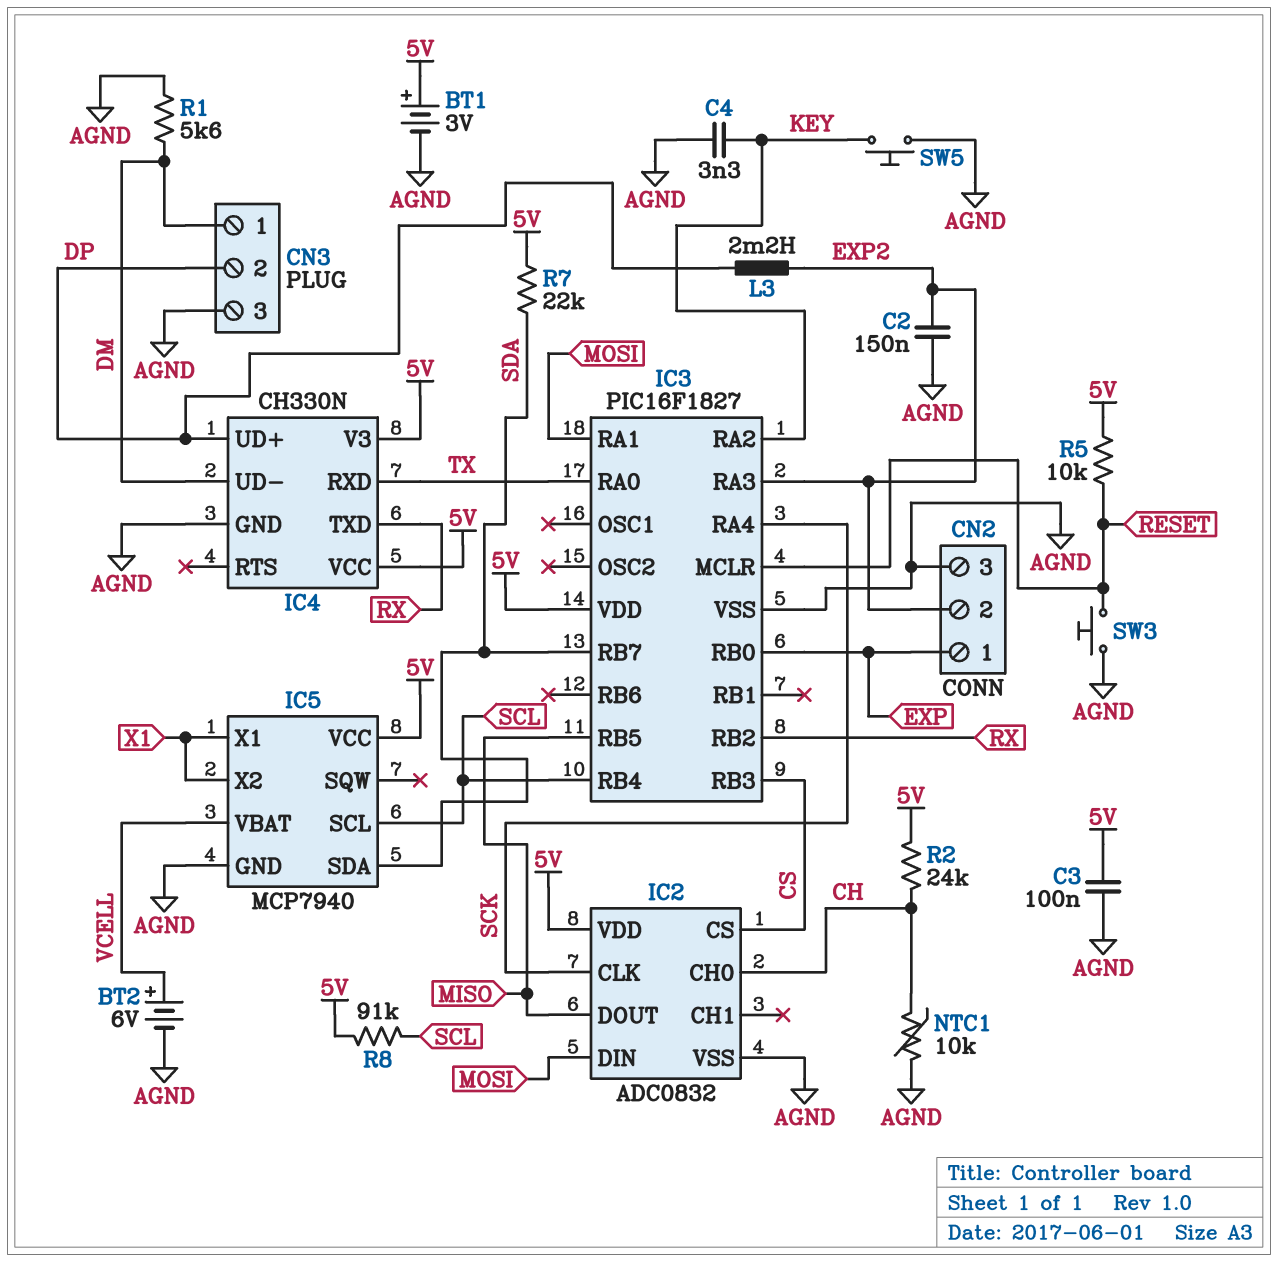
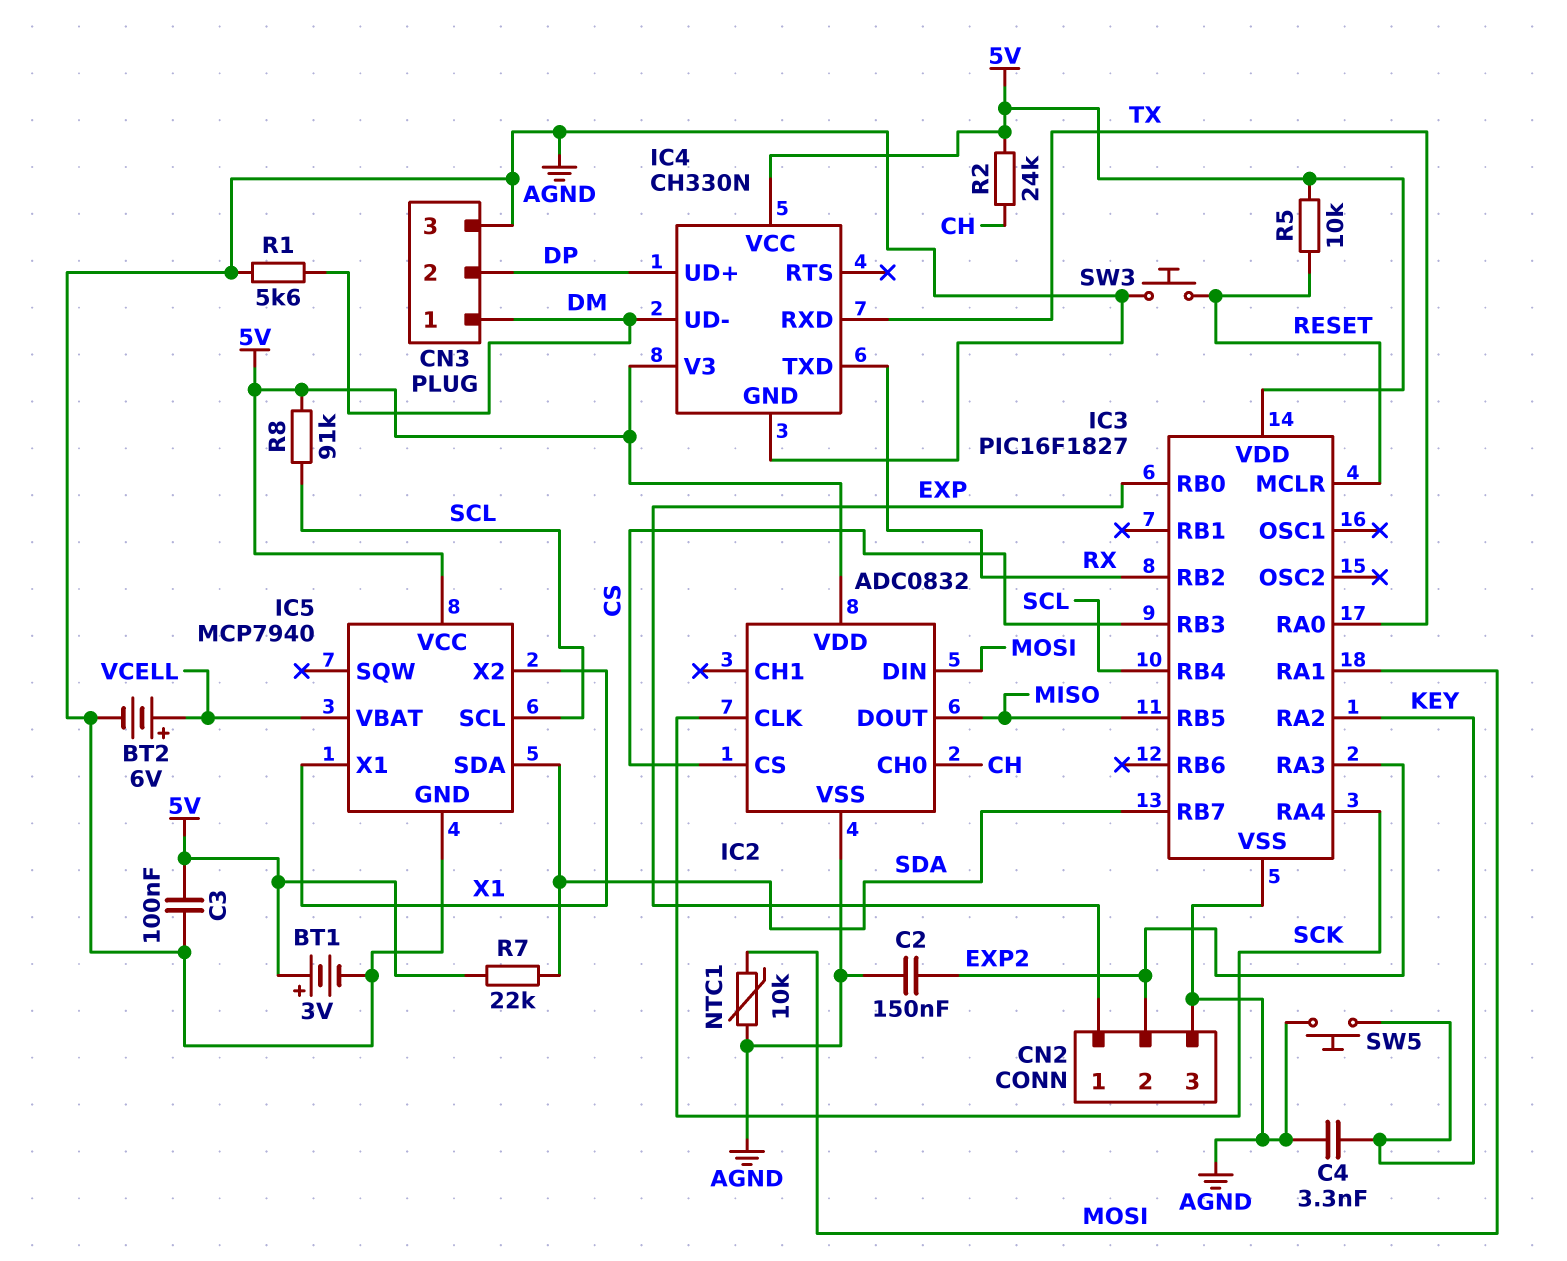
L3: 2.2mH (DP, EXP2) -> none
NTC1: 10k (AGND, CH) -> 10k (AGND, MOSI)

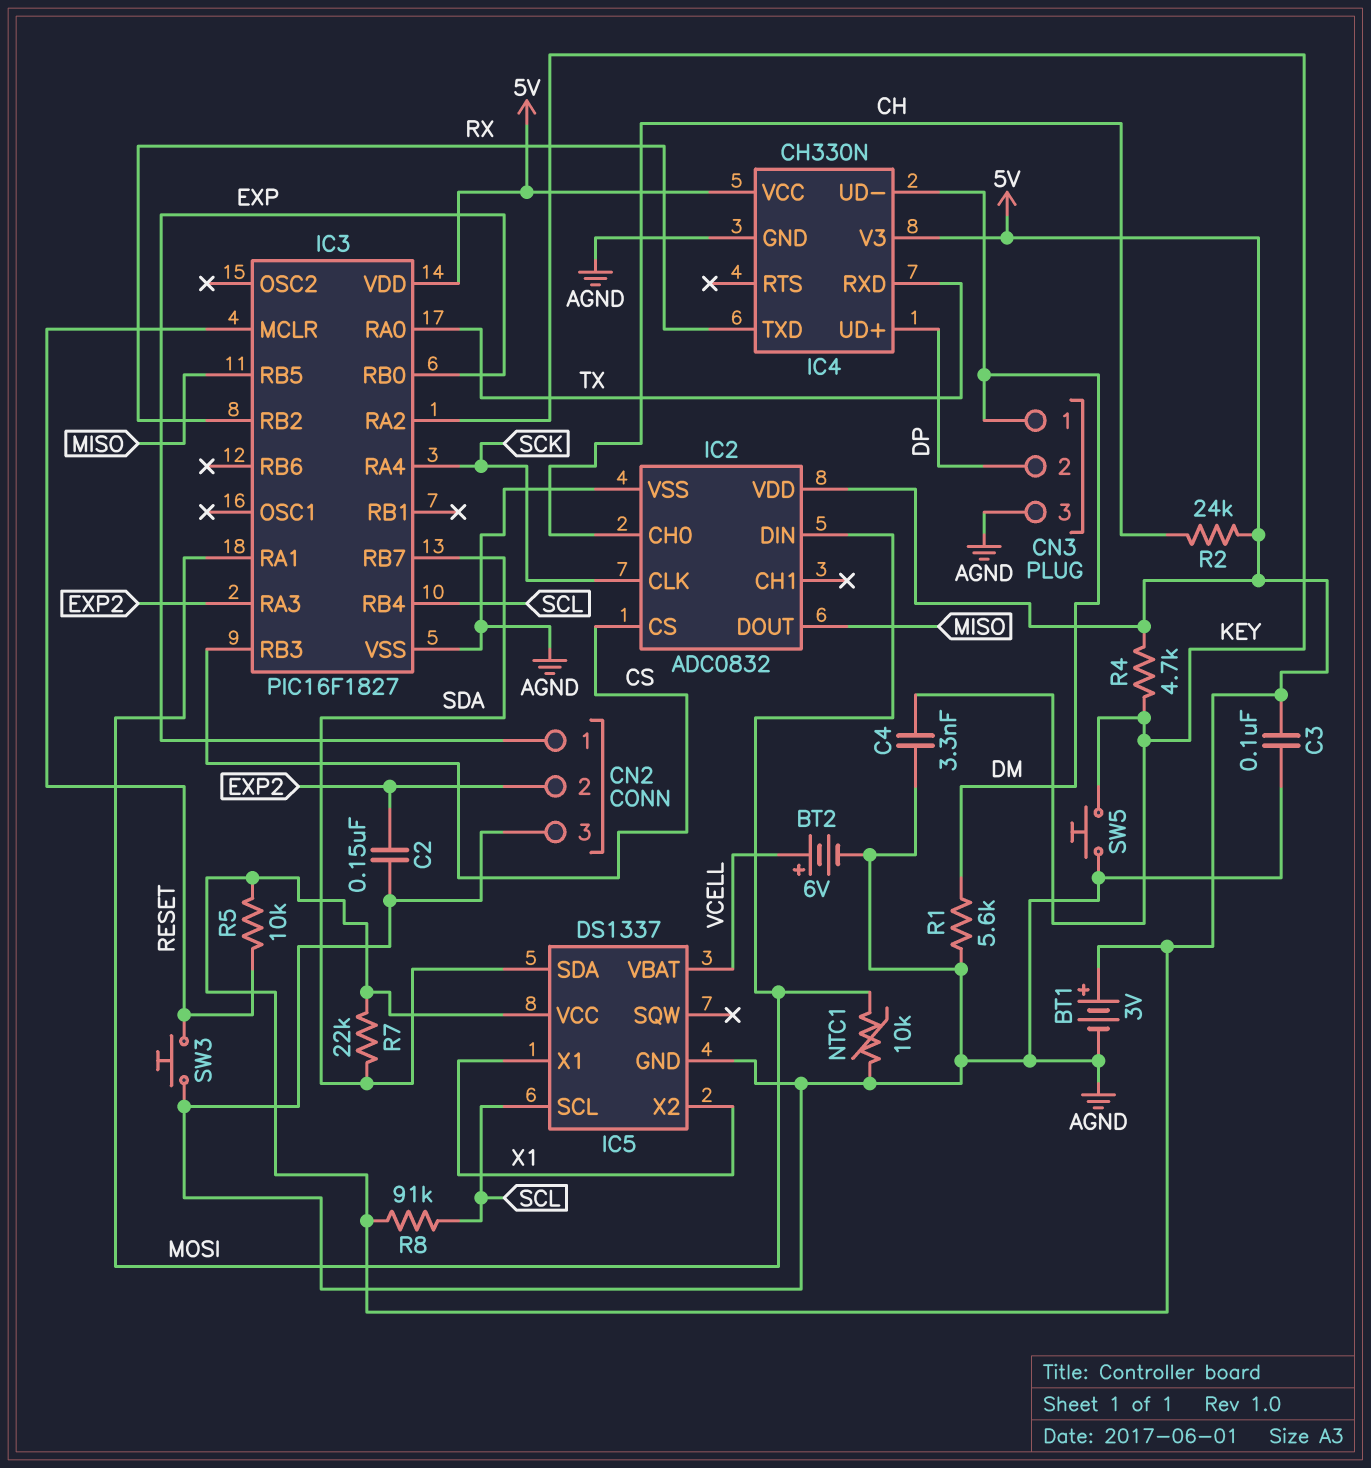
IC5: MCP7940 -> DS1337
R4: none -> 4.7k (5V, KEY)

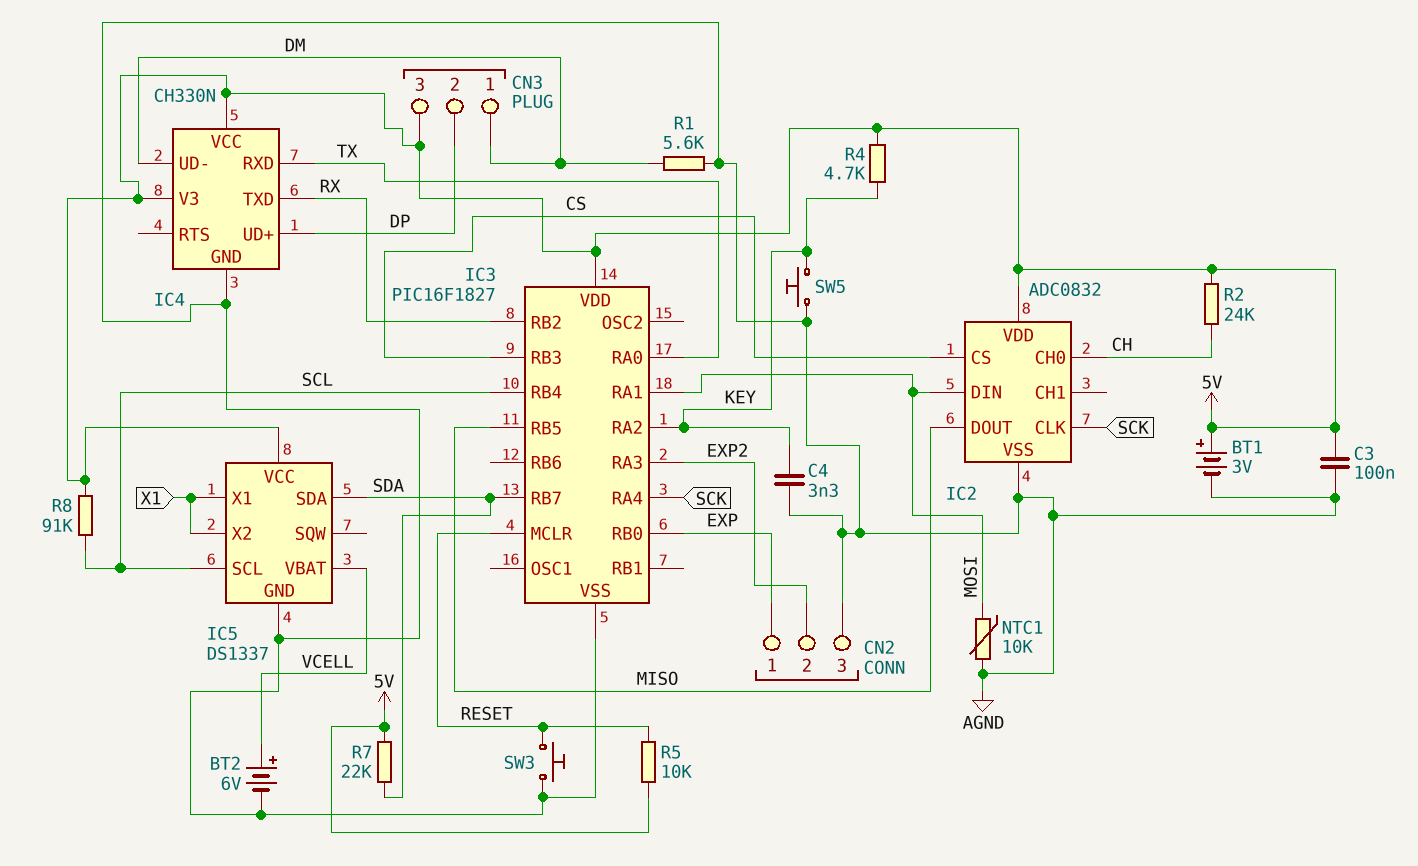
C2: 150nF (AGND, EXP2) -> none
CN3 pin 3: AGND -> 5V

